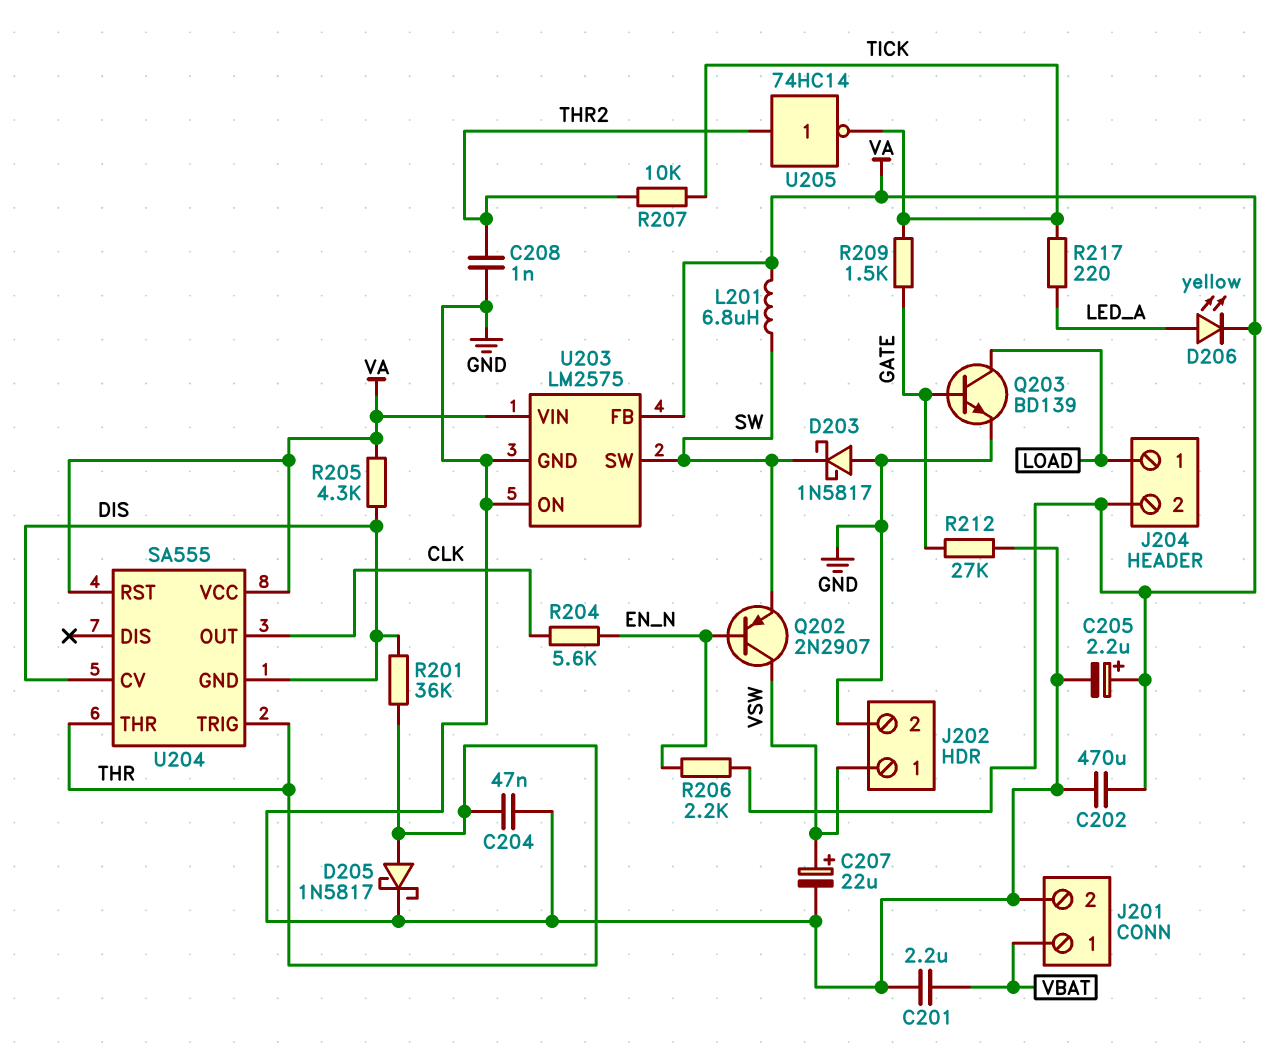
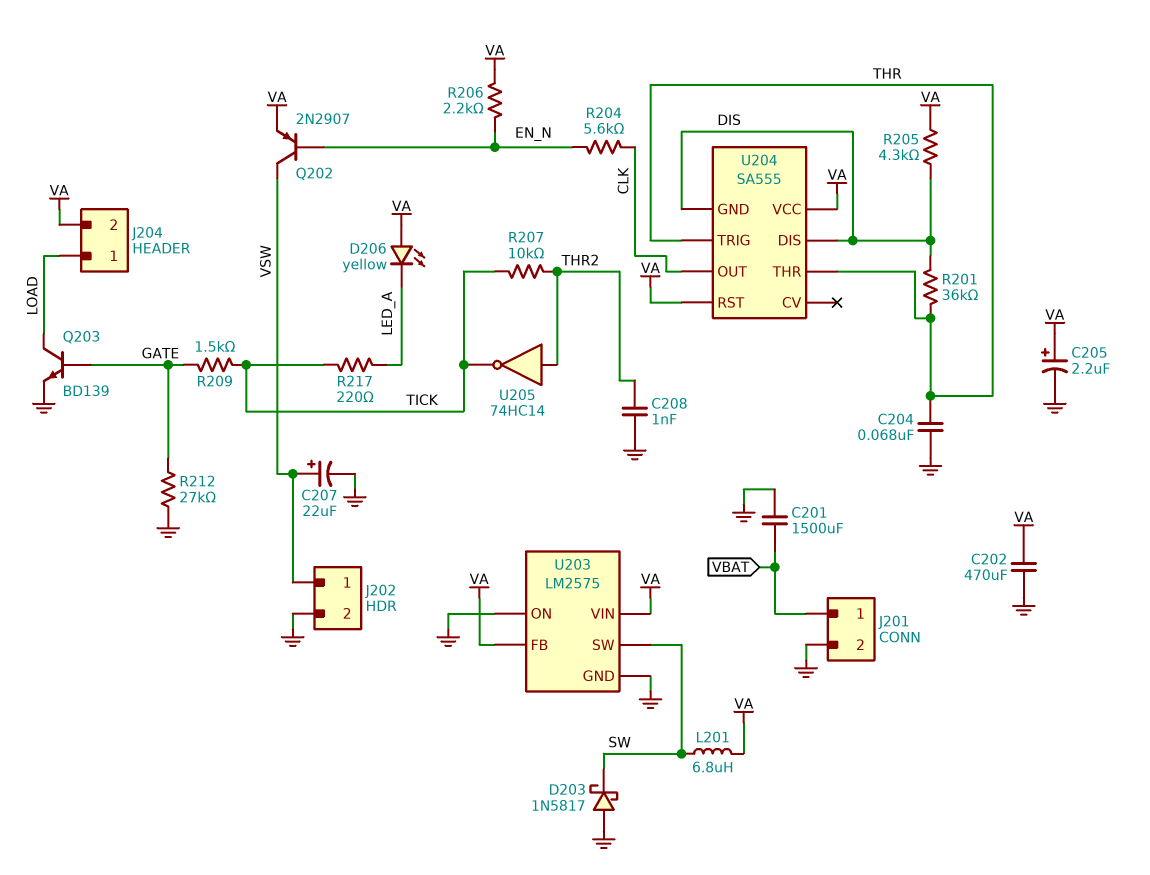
C201: 2.2uF (GND, VBAT) -> 1500uF (GND, VBAT)
C204: 47nF (GND, THR) -> 68nF (GND, THR)
D205: schottky 1N5817 (A THR, K GND) -> none
D206: LED yellow (A LED_A, K VA) -> LED yellow (A VA, K LED_A)
Q202: PNP 2N2907 (B EN_N, C VSW, E SW) -> PNP 2N2907 (B EN_N, C VSW, E VA)
U204 pin CV: DIS -> none
U204 pin DIS: none -> DIS

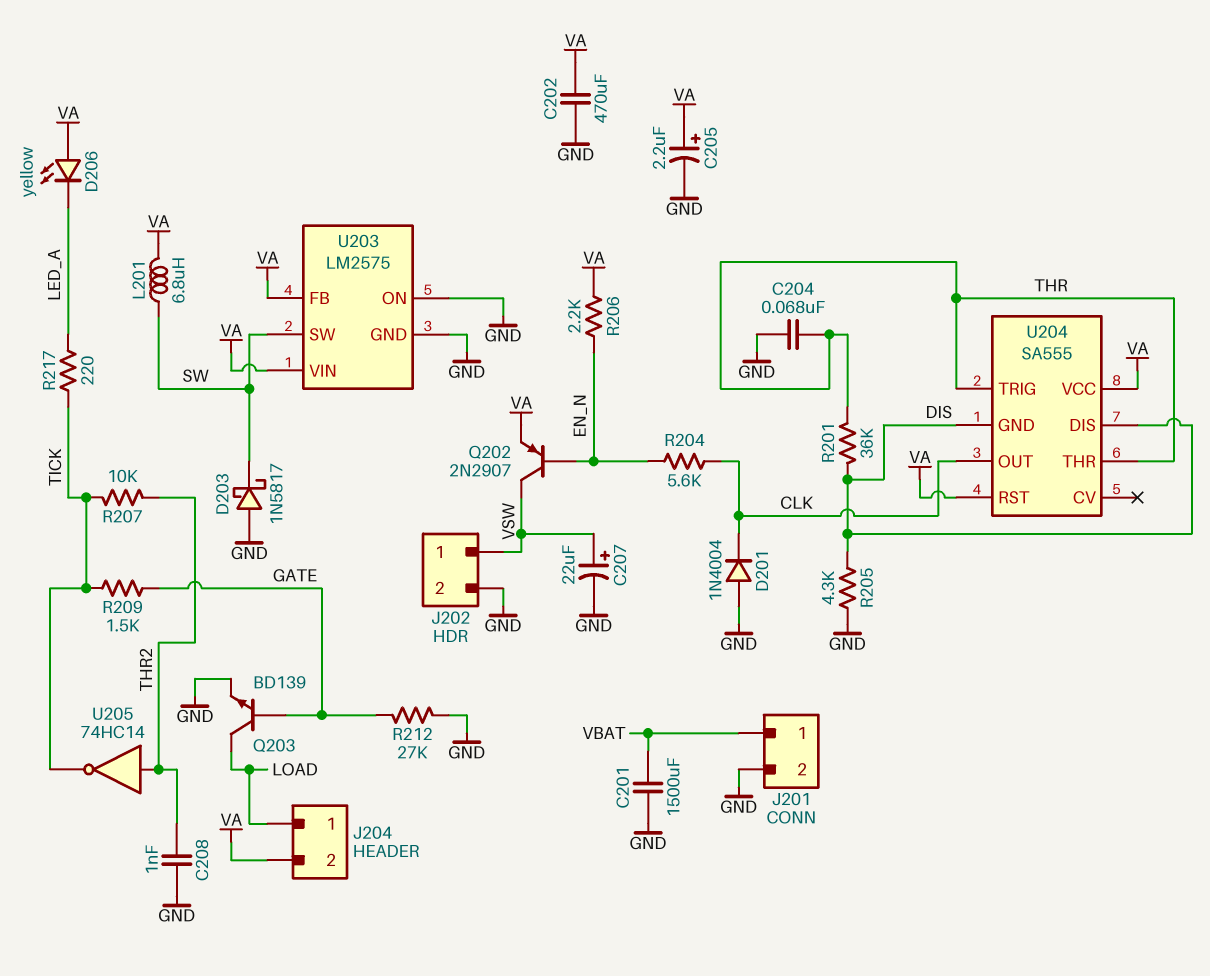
D201: none -> diode 1N4004 (A GND, K CLK)
R205: 4.3k (DIS, VA) -> 4.3k (DIS, GND)

